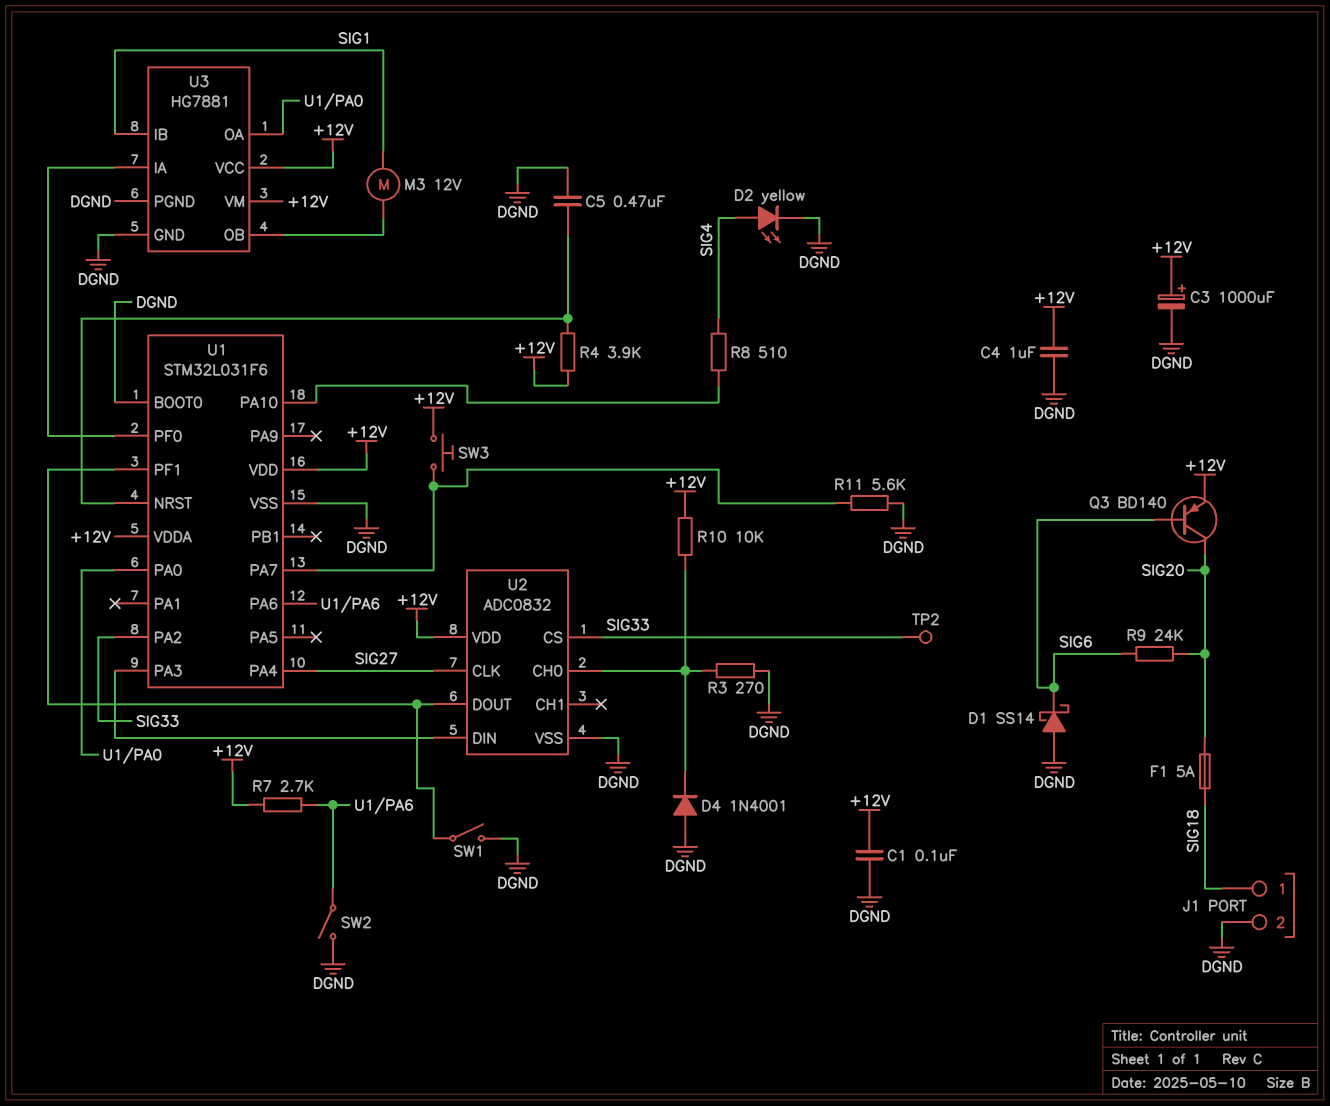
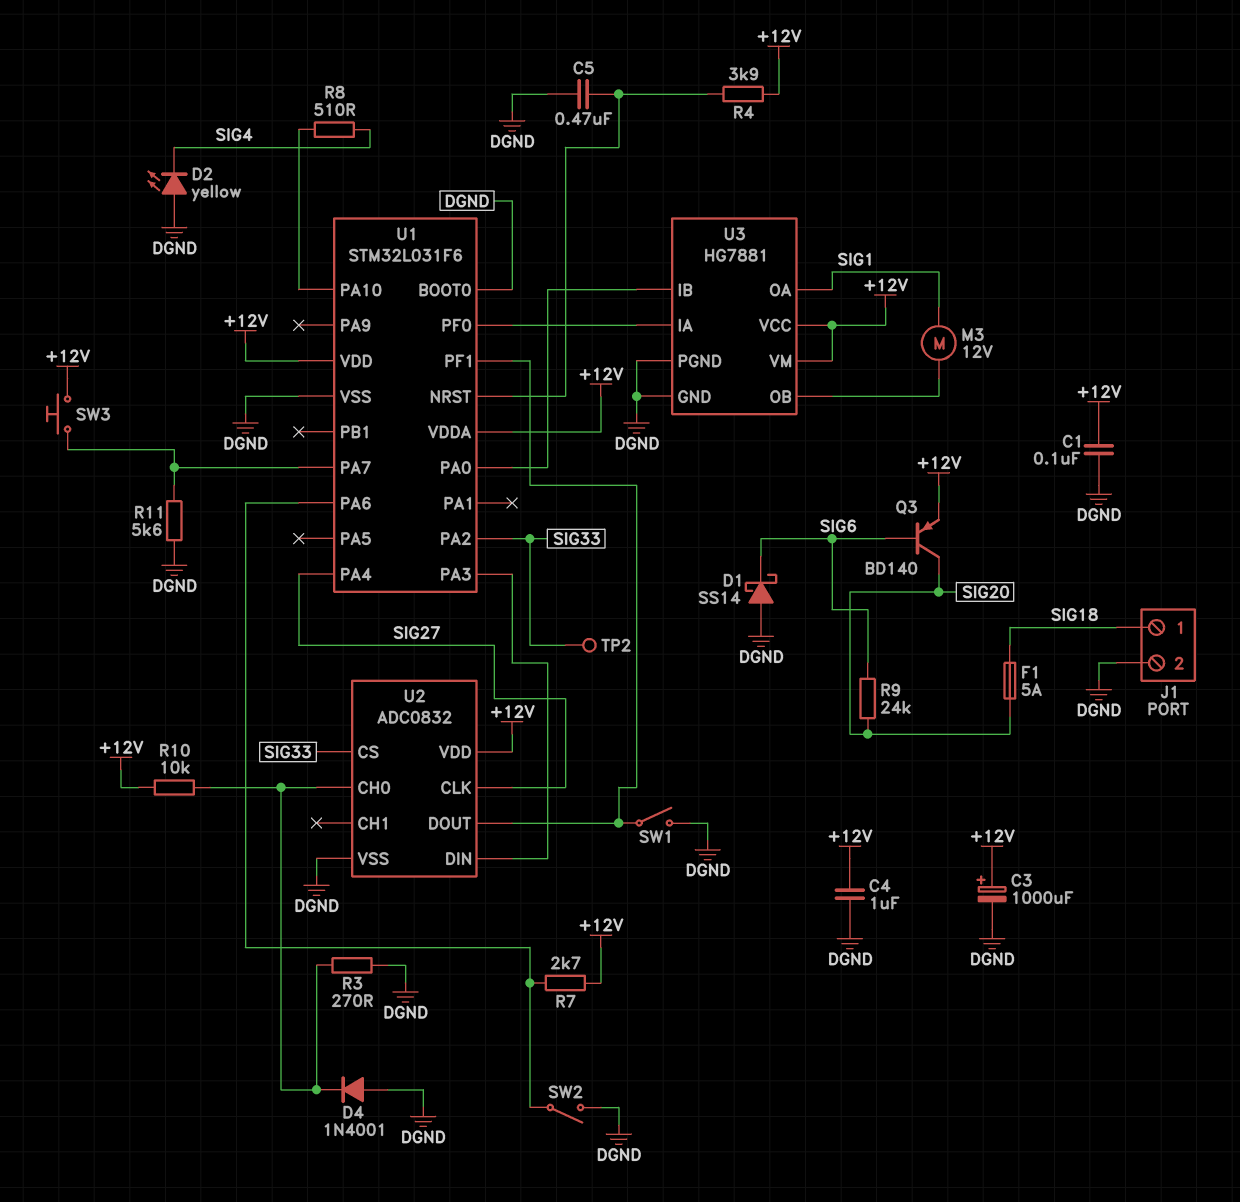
D2: LED yellow (A SIG4, K DGND) -> LED yellow (A DGND, K SIG4)
U3 pin IB: SIG1 -> U1/PA0
U3 pin OA: U1/PA0 -> SIG1

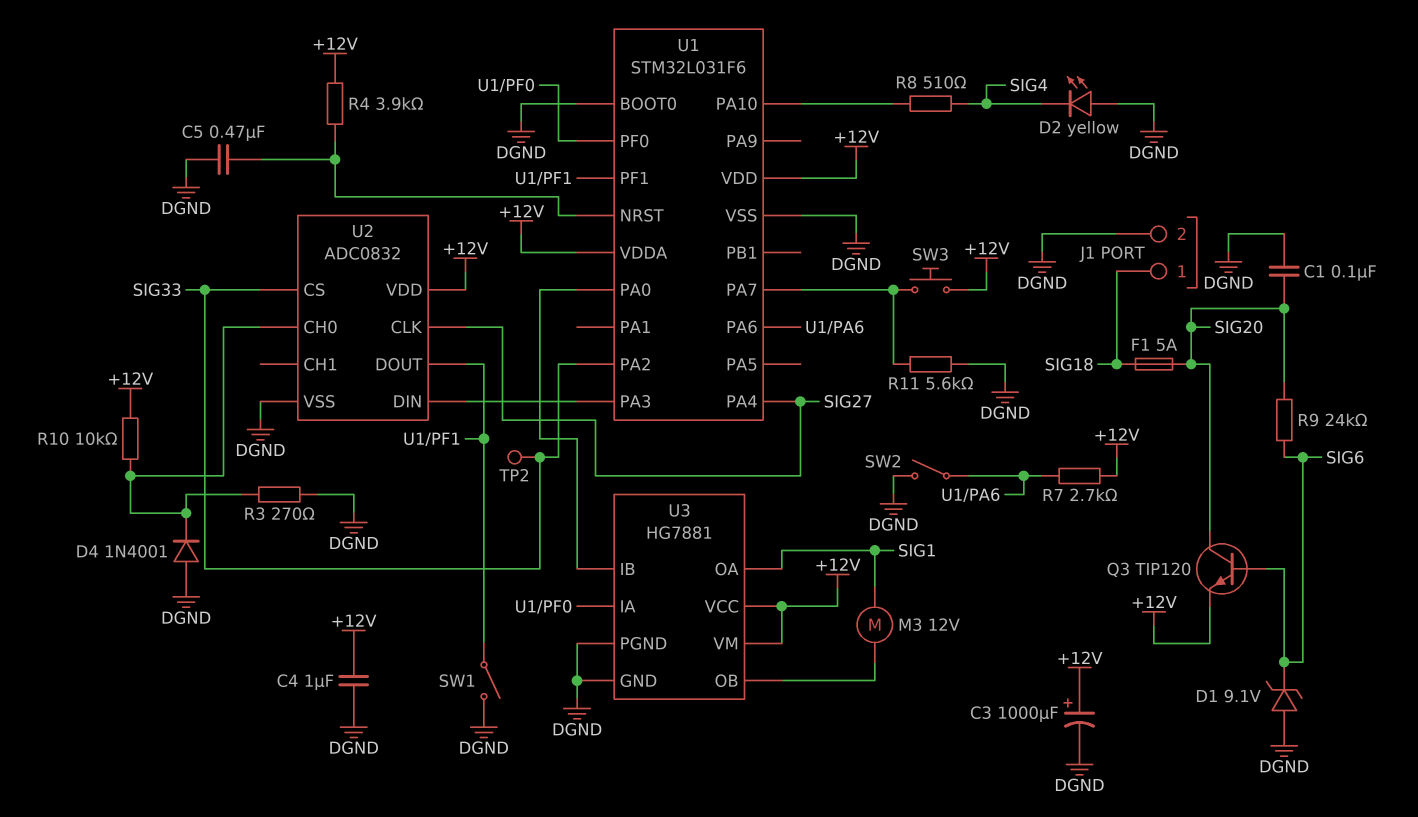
C1: 100nF (+12V, DGND) -> 100nF (DGND, SIG20)
D1: schottky SS14 (A DGND, K SIG6) -> zener 9.1V (A DGND, K SIG6)
Q3: PNP BD140 (B SIG6, C SIG20, E +12V) -> NPN TIP120 (B SIG6, C SIG20, E +12V)

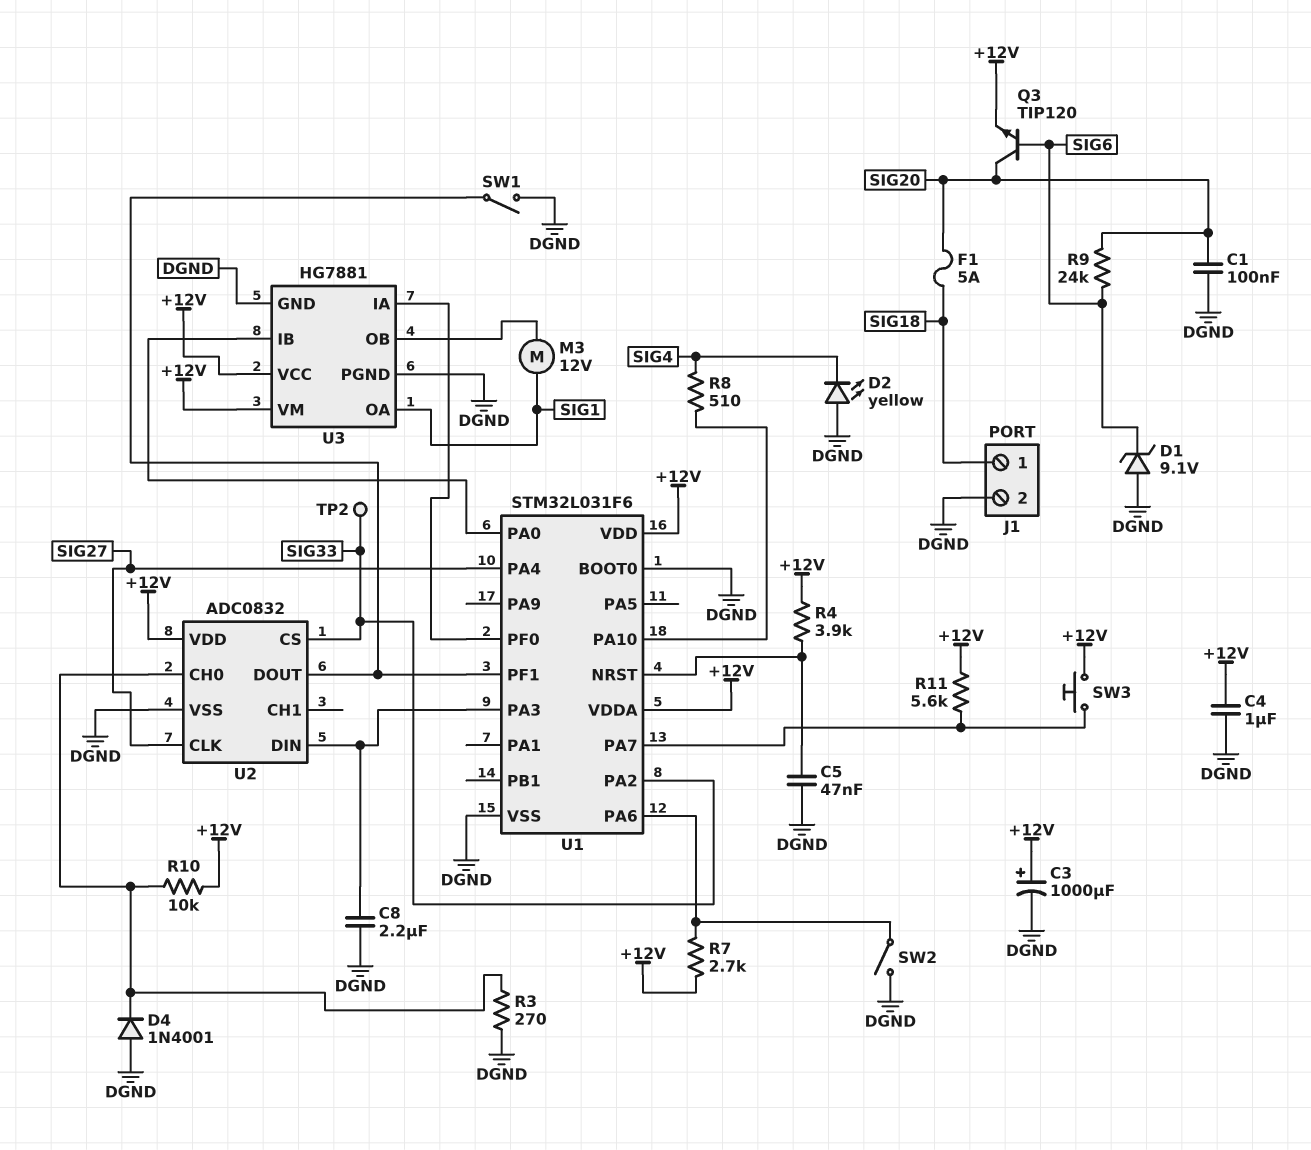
C5: 470nF (DGND, U1/NRST) -> 47nF (DGND, U1/NRST)
C8: none -> 2.2uF (DGND, U1/PA3)
R11: 5.6k (DGND, U1/PA7) -> 5.6k (+12V, U1/PA7)

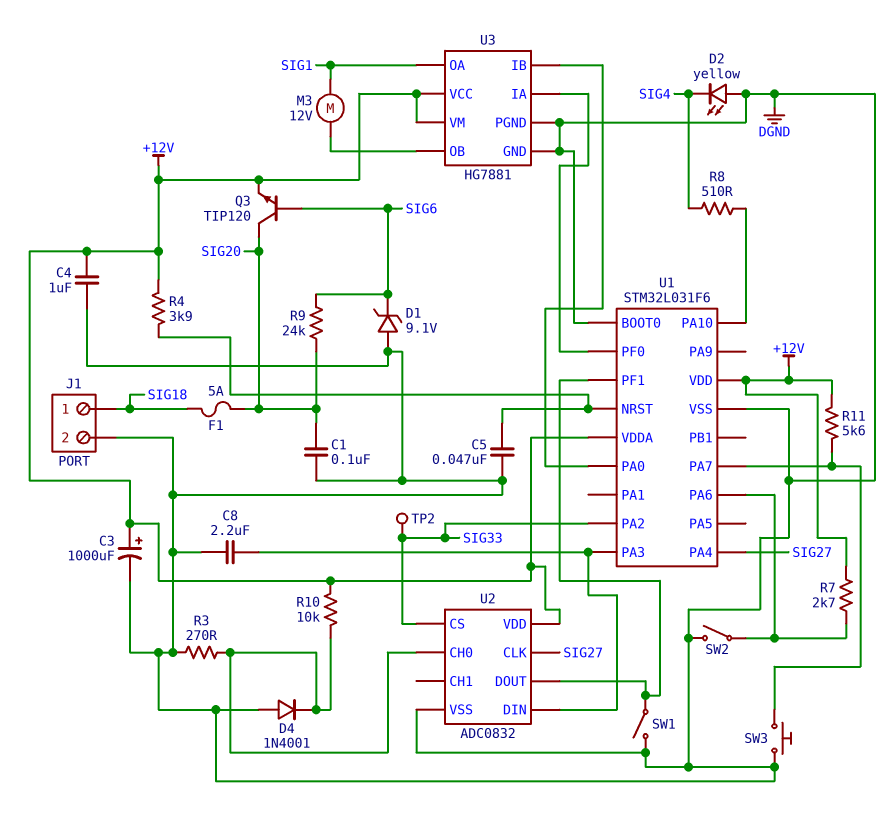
SW3: button (+12V, U1/PA7) -> button (DGND, U1/PA7)

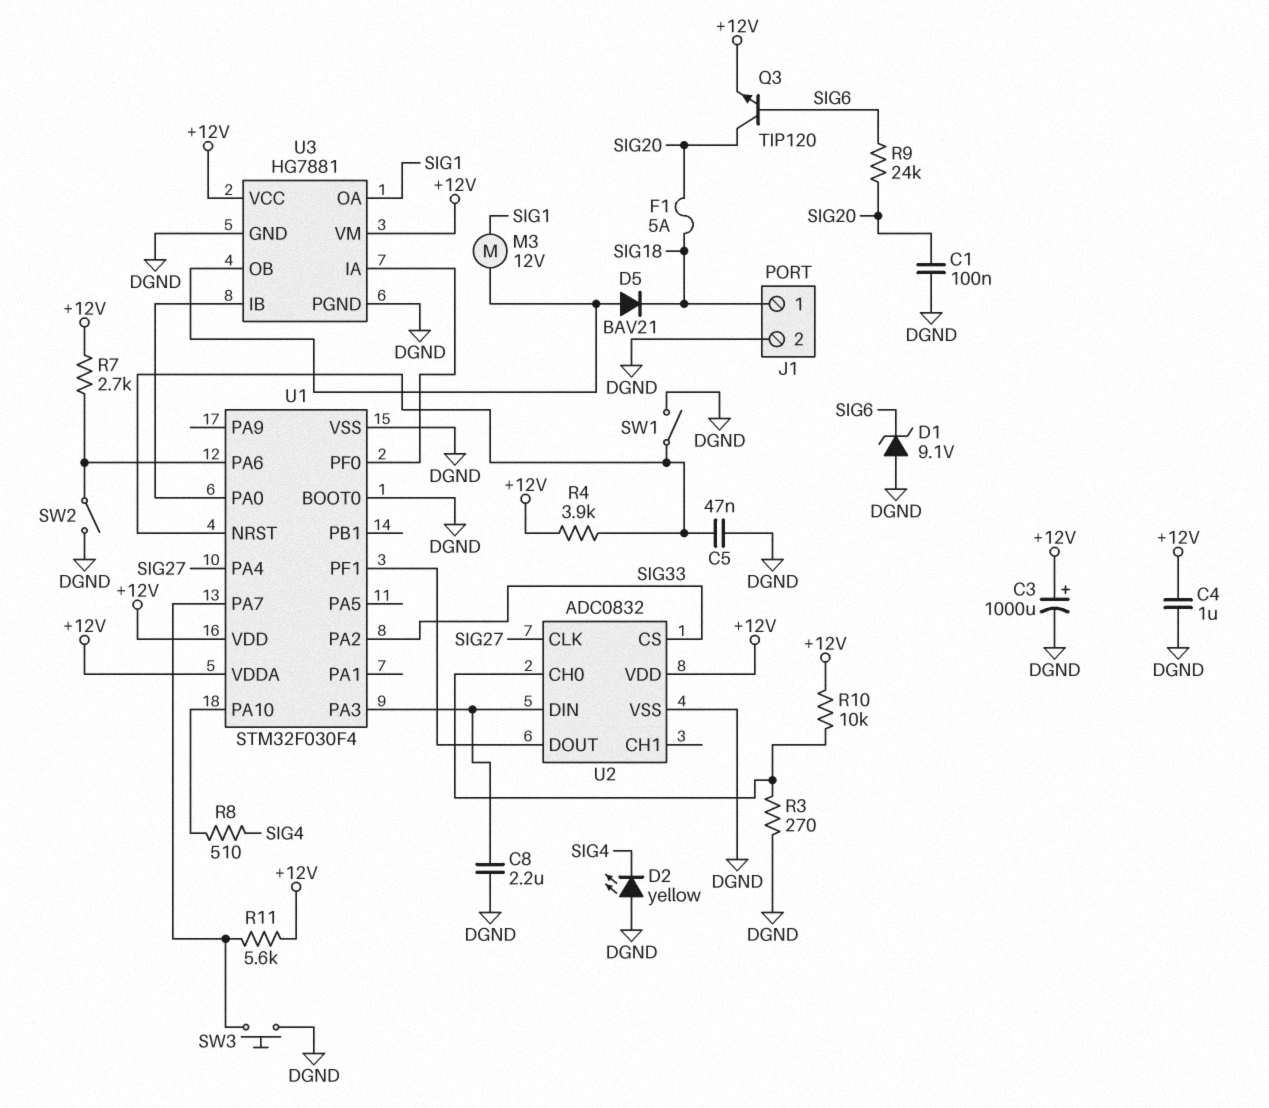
D4: diode 1N4001 (A DGND, K U2/CH0) -> none
D5: none -> diode BAV21 (A U3/OB, K SIG18)
SW1: switch (DGND, U1/PF1) -> switch (DGND, U1/NRST)
TP2: test point (SIG33) -> none
U1: STM32L031F6 -> STM32F030F4

